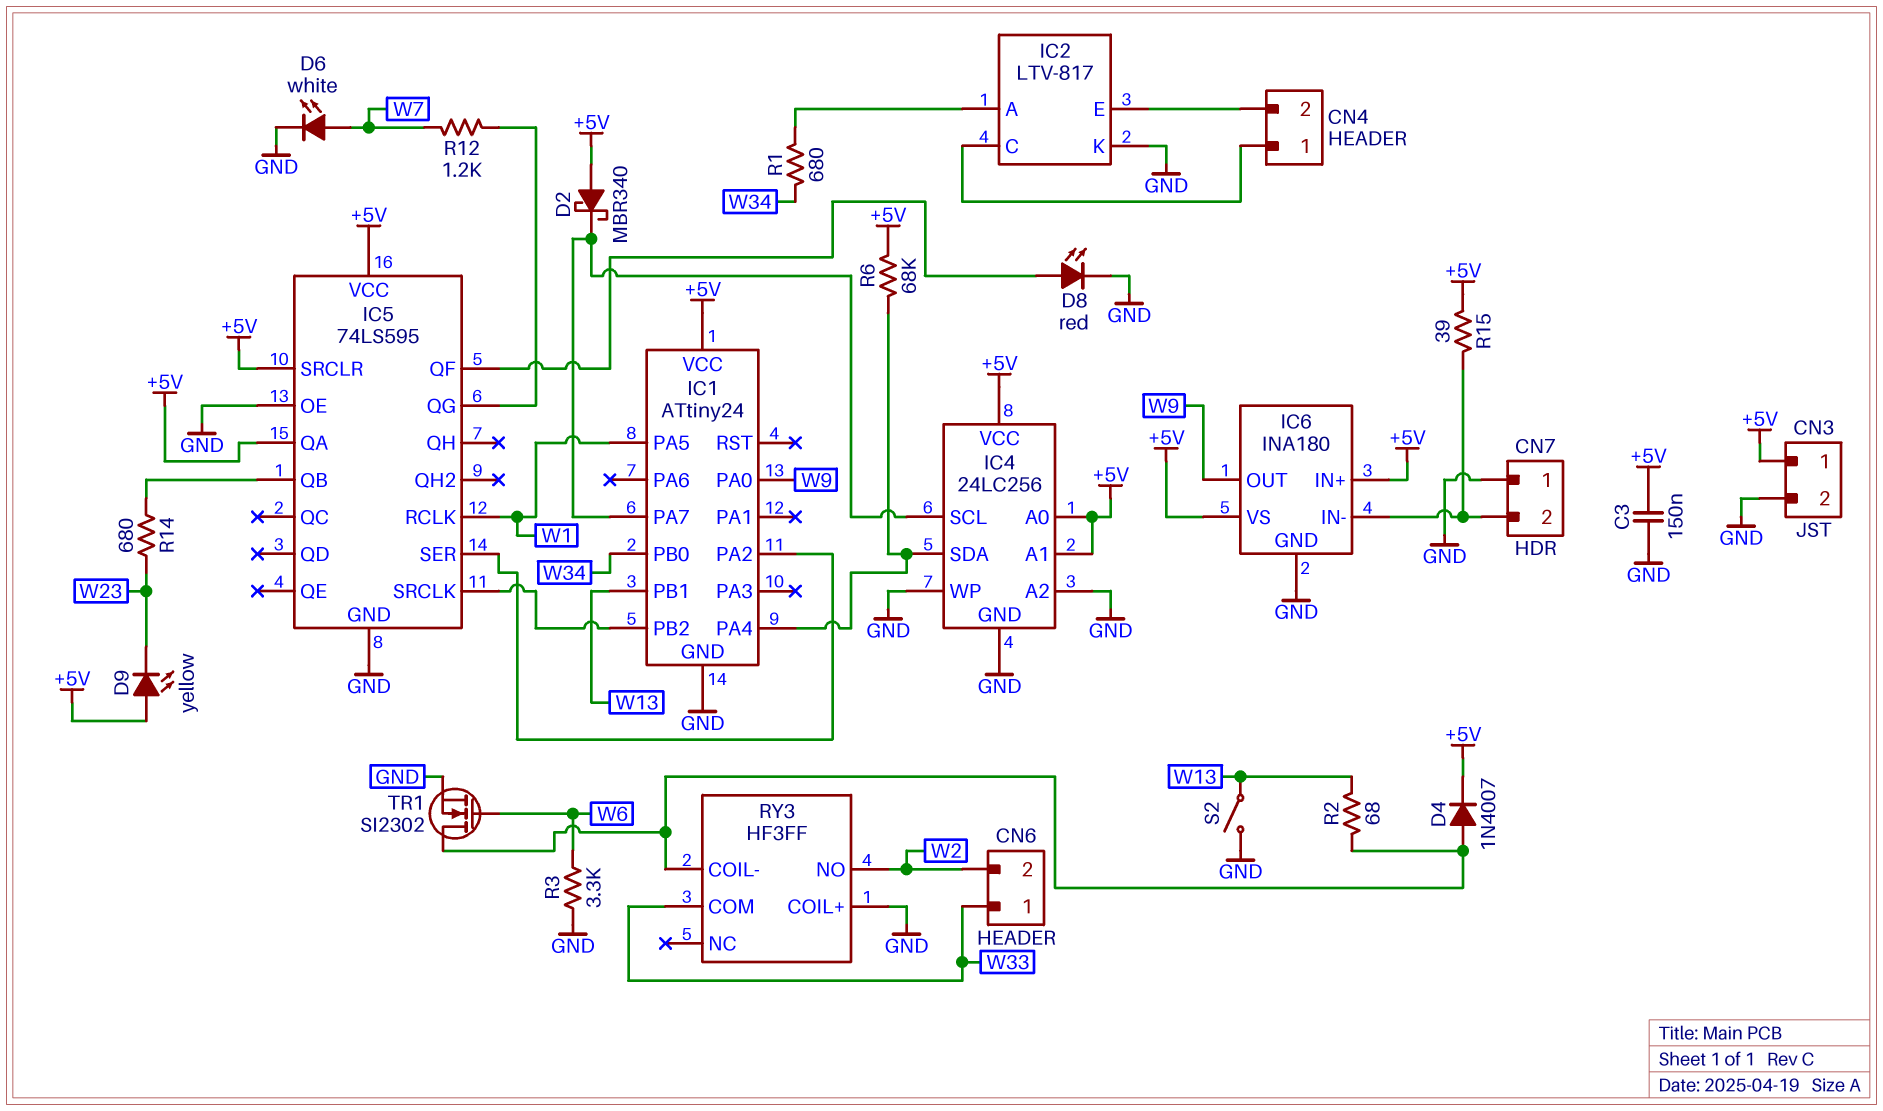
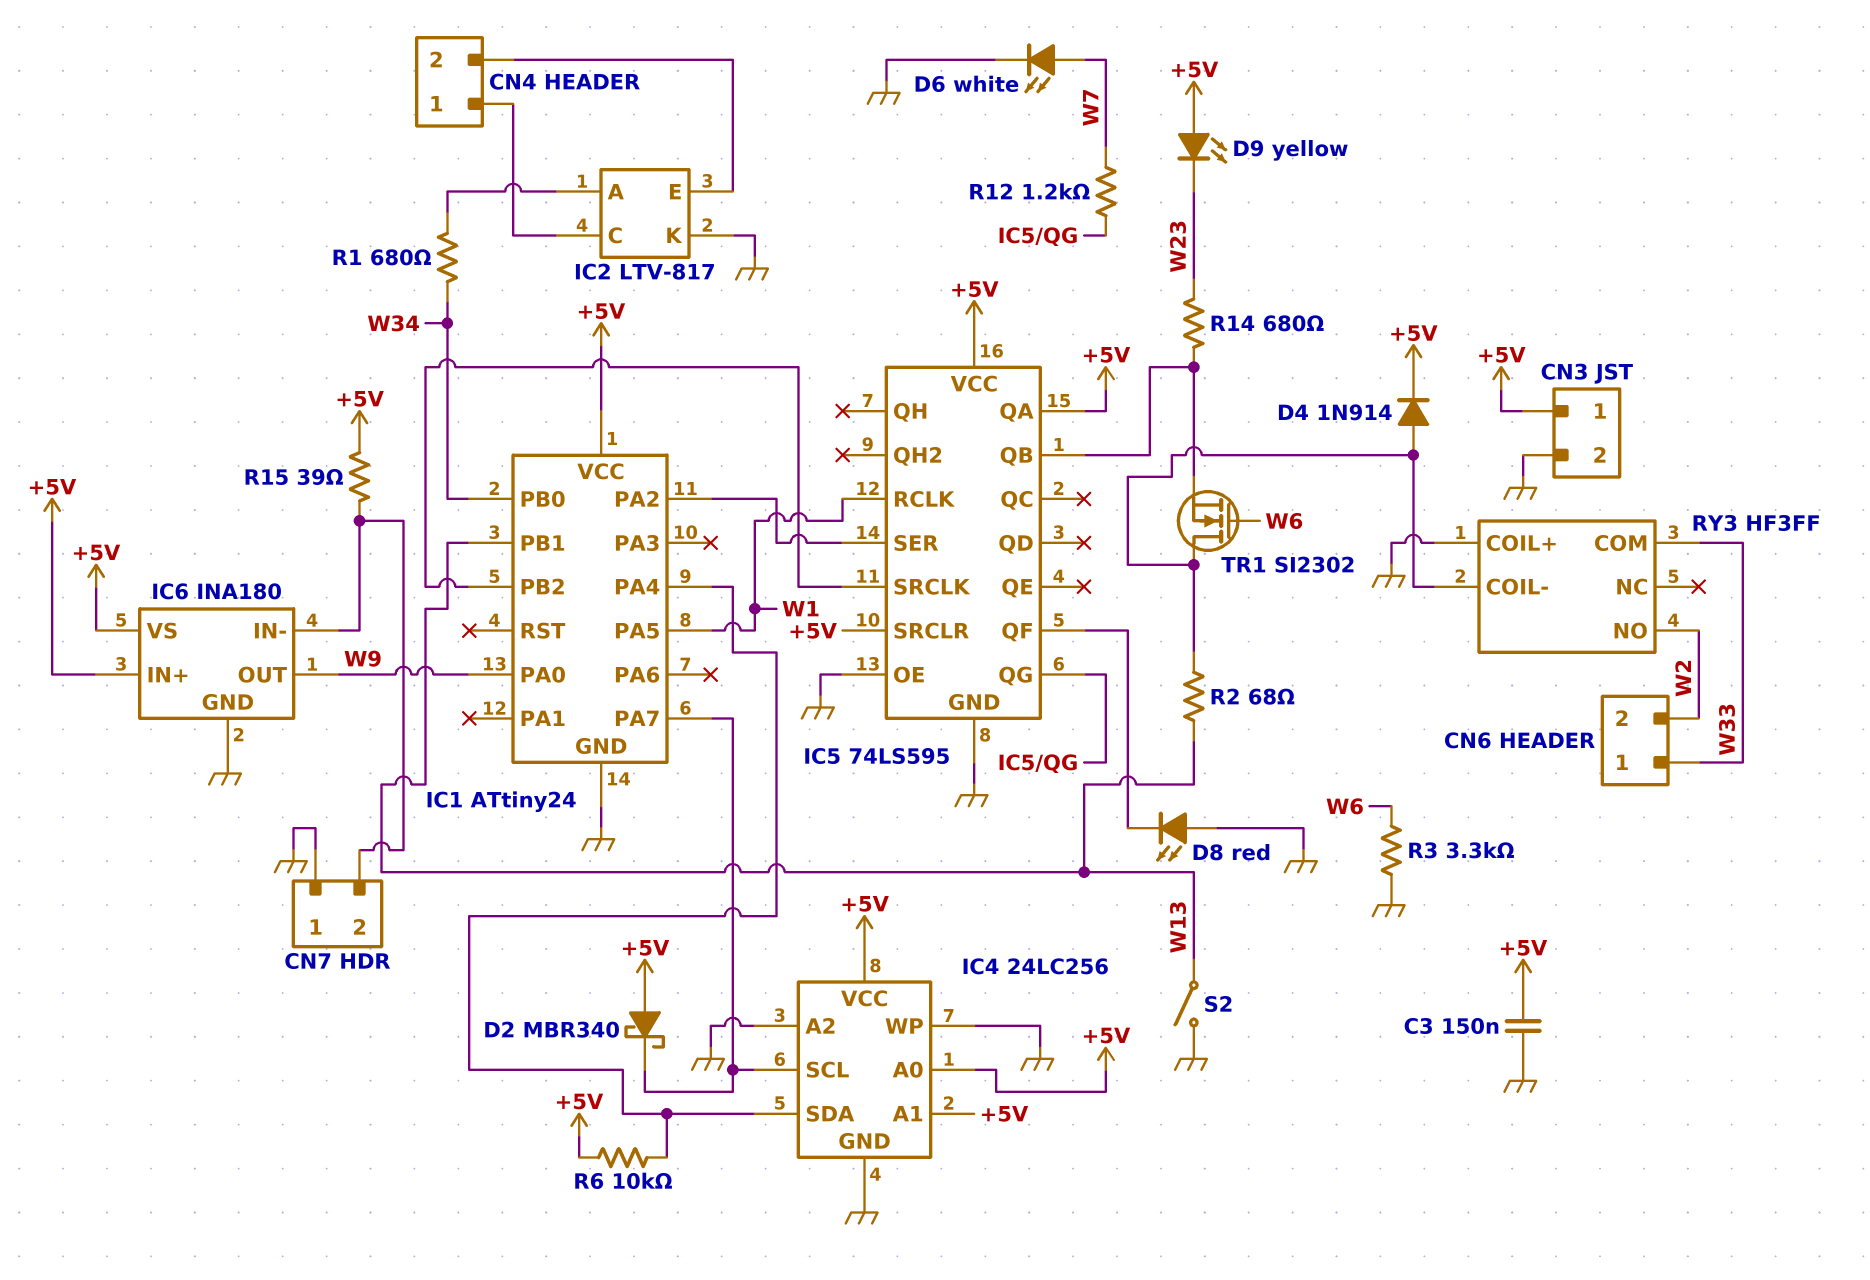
D4: diode 1N4007 (A RY3/COIL-, K +5V) -> diode 1N914 (A RY3/COIL-, K +5V)
D8: LED red (A IC5/QF, K GND) -> LED red (A GND, K IC5/QF)
R6: 68k (+5V, IC1/PA4) -> 10k (+5V, IC1/PA4)
TR1: NMOS SI2302 (G W6, D RY3/COIL-, S GND) -> NMOS SI2302 (G W6, D RY3/COIL-, S IC5/QB)

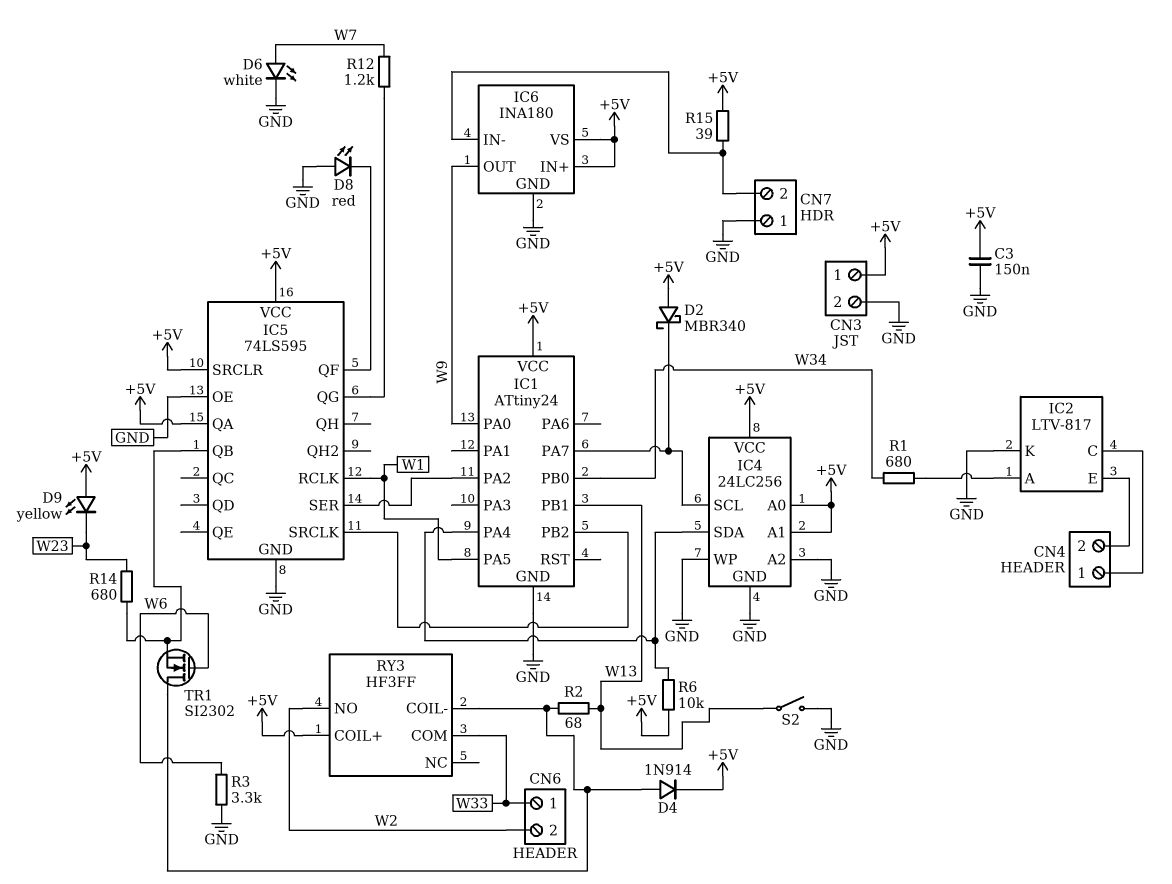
RY3 pin COIL+: GND -> +5V

